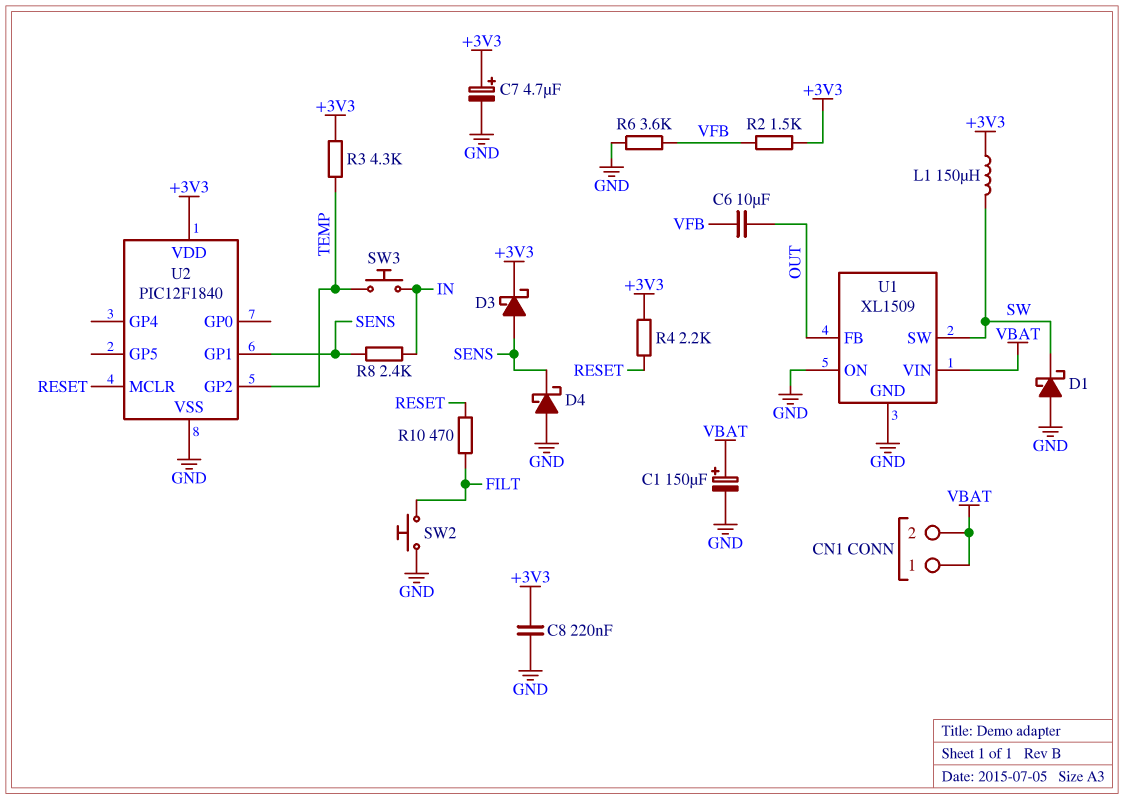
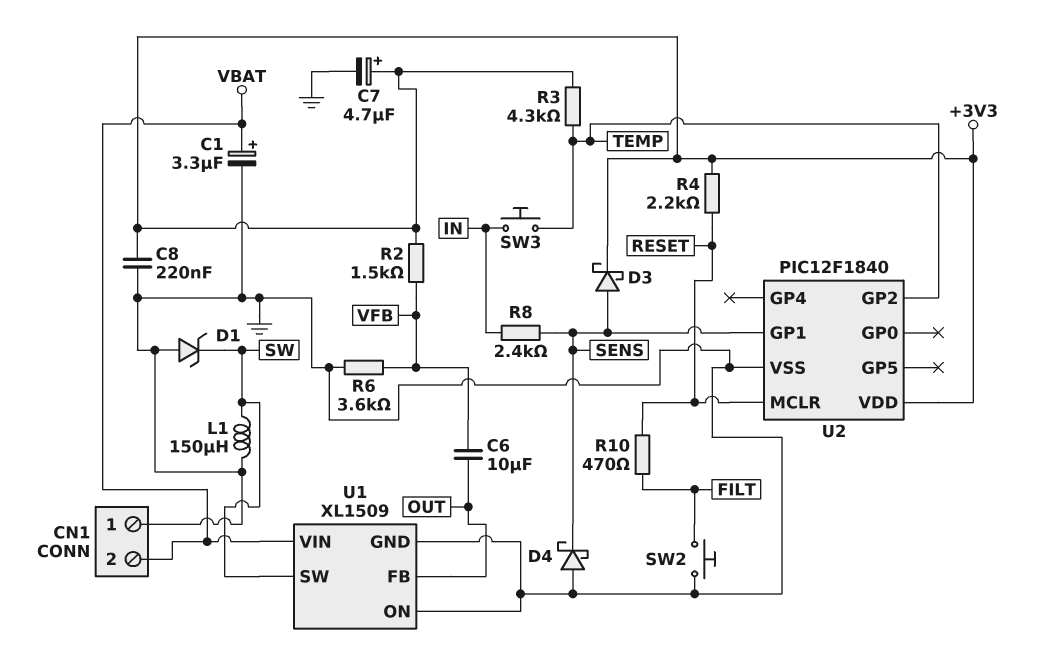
C1: 150uF (plus VBAT, minus GND) -> 3.3uF (plus VBAT, minus GND)
CN1 pin 1: VBAT -> GND
D1: schottky (A GND, K SW) -> zener (A GND, K SW)
L1: 150uH (+3V3, SW) -> 150uH (GND, SW)

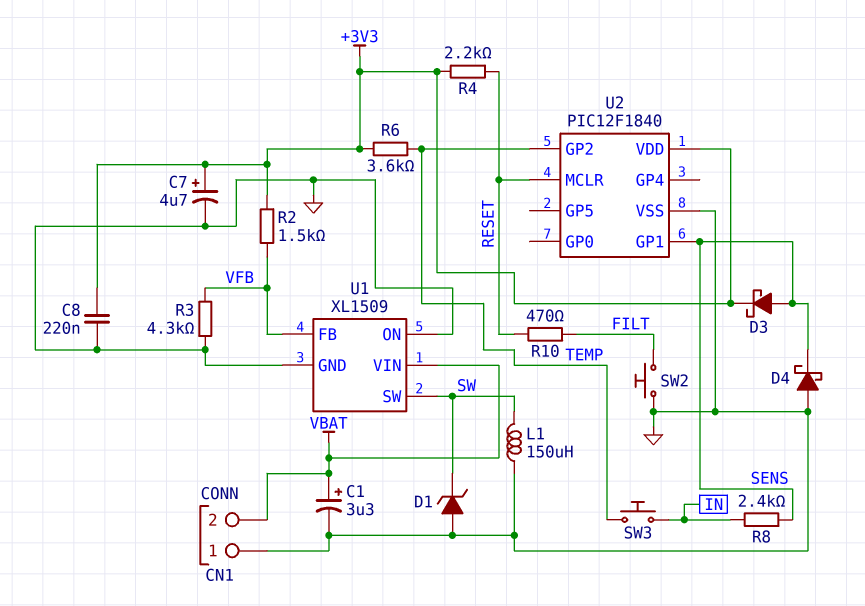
C6: 10uF (OUT, VFB) -> none
R3: 4.3k (+3V3, TEMP) -> 4.3k (GND, VFB)
R6: 3.6k (GND, VFB) -> 3.6k (+3V3, TEMP)
U1 pin FB: OUT -> VFB

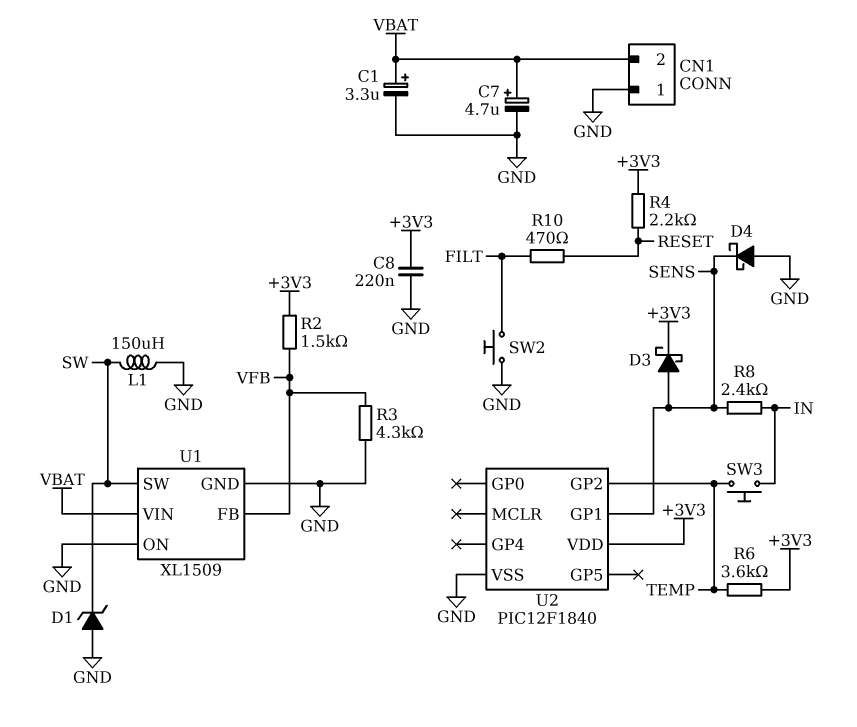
C7: 4.7uF (plus +3V3, minus GND) -> 4.7uF (plus VBAT, minus GND)
U2 pin MCLR: RESET -> none

